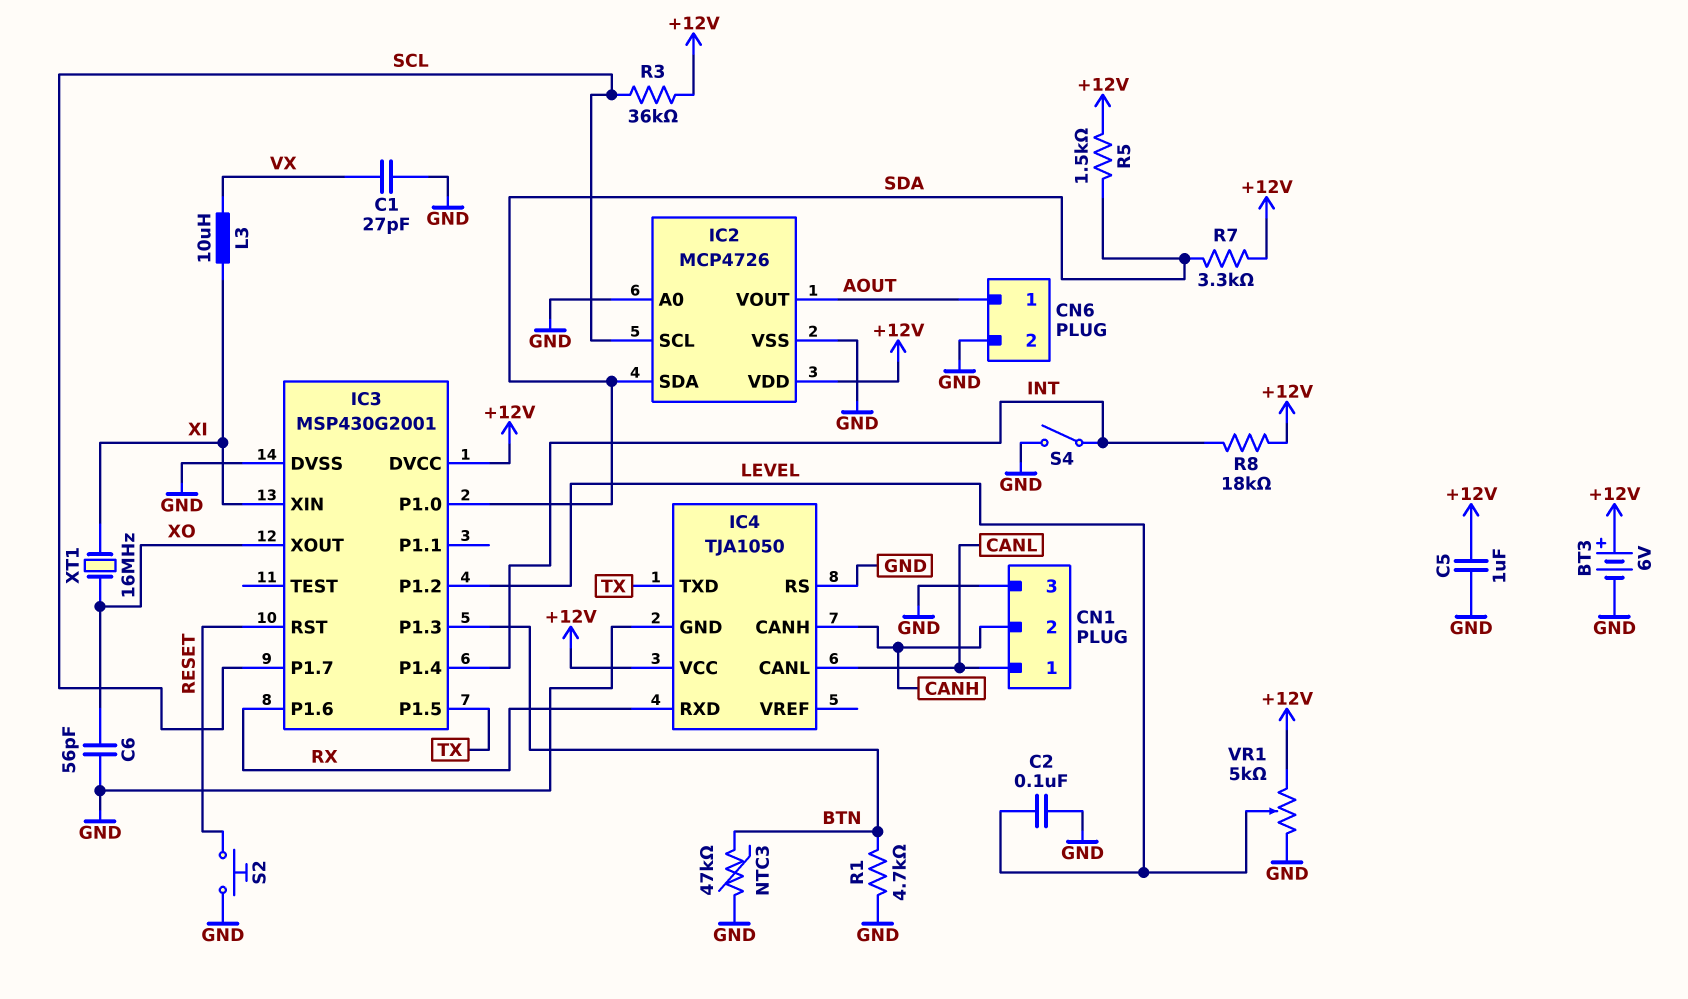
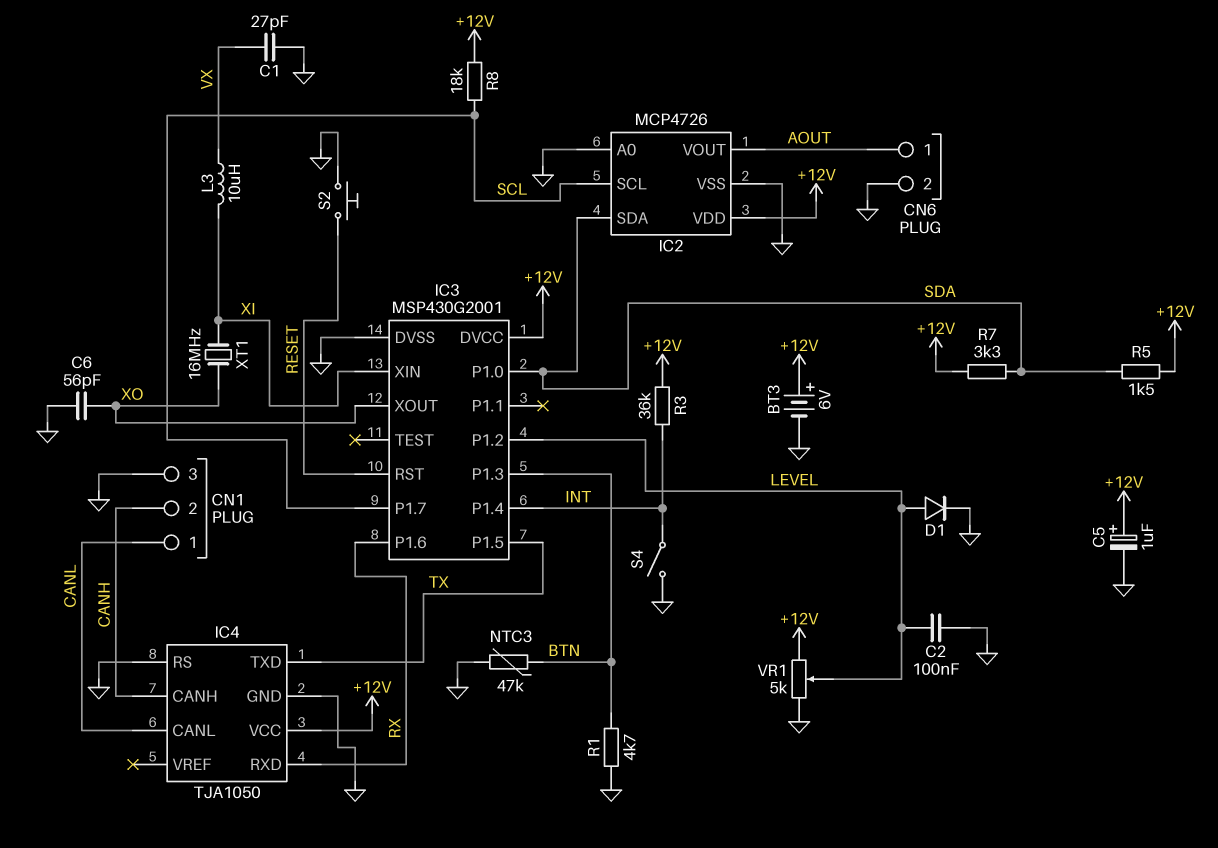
C5: 1uF (+12V, GND) -> 1uF (plus +12V, minus GND)
D1: none -> diode (A LEVEL, K GND)
R3: 36k (+12V, SCL) -> 36k (+12V, INT)
R8: 18k (+12V, INT) -> 18k (+12V, SCL)

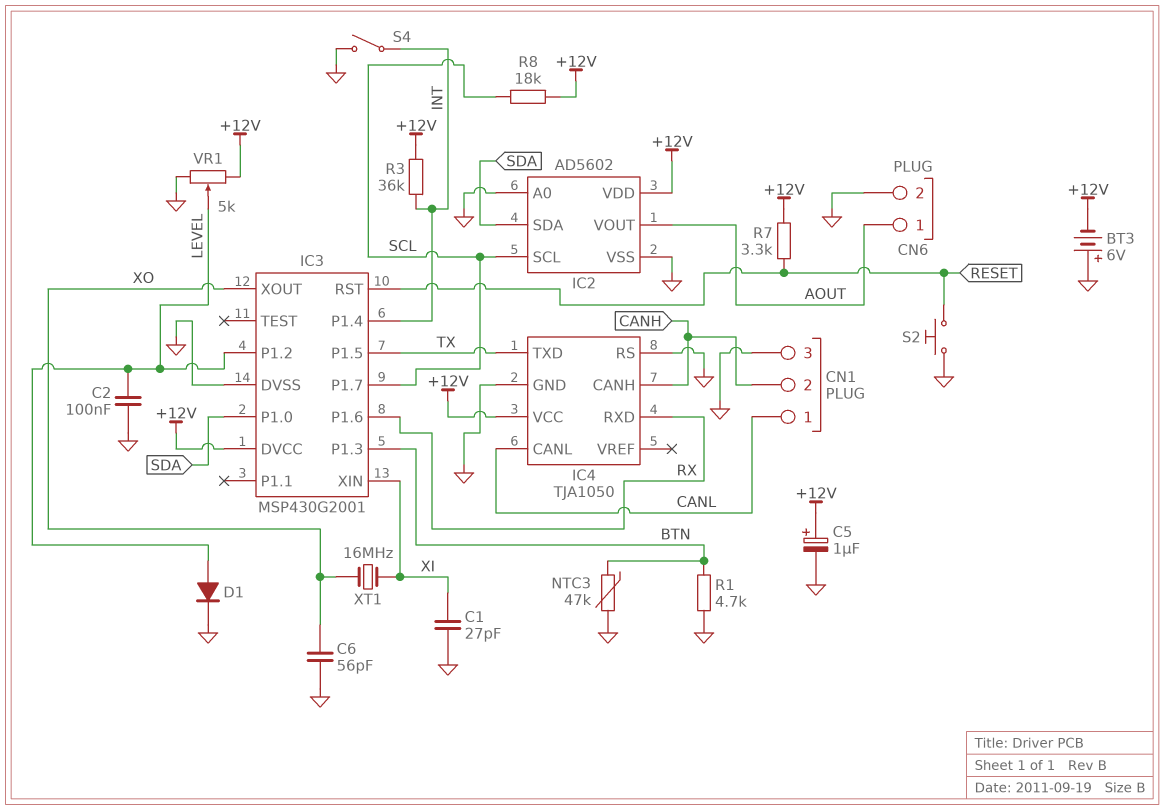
BT3: 6V (plus +12V, minus GND) -> 6V (plus GND, minus +12V)
C1: 27pF (GND, VX) -> 27pF (GND, XI)
IC2: MCP4726 -> AD5602
L3: 10uH (VX, XI) -> none
R5: 1.5k (+12V, SDA) -> none
R7: 3.3k (+12V, SDA) -> 3.3k (+12V, RESET)

